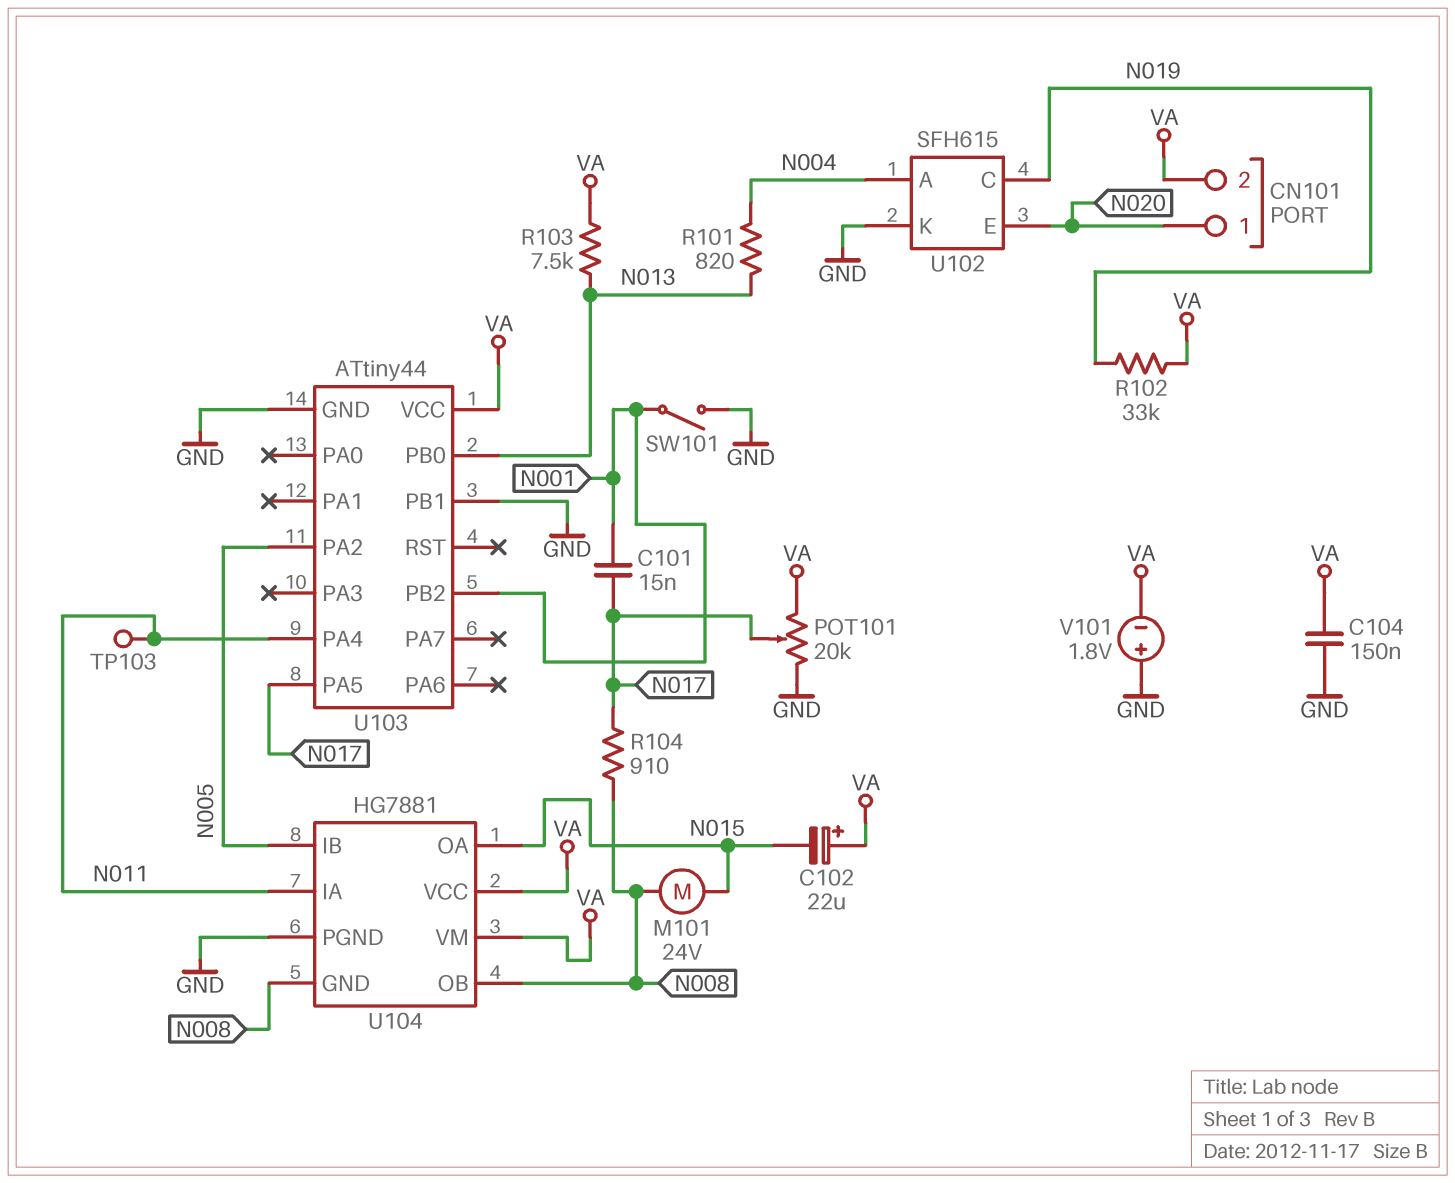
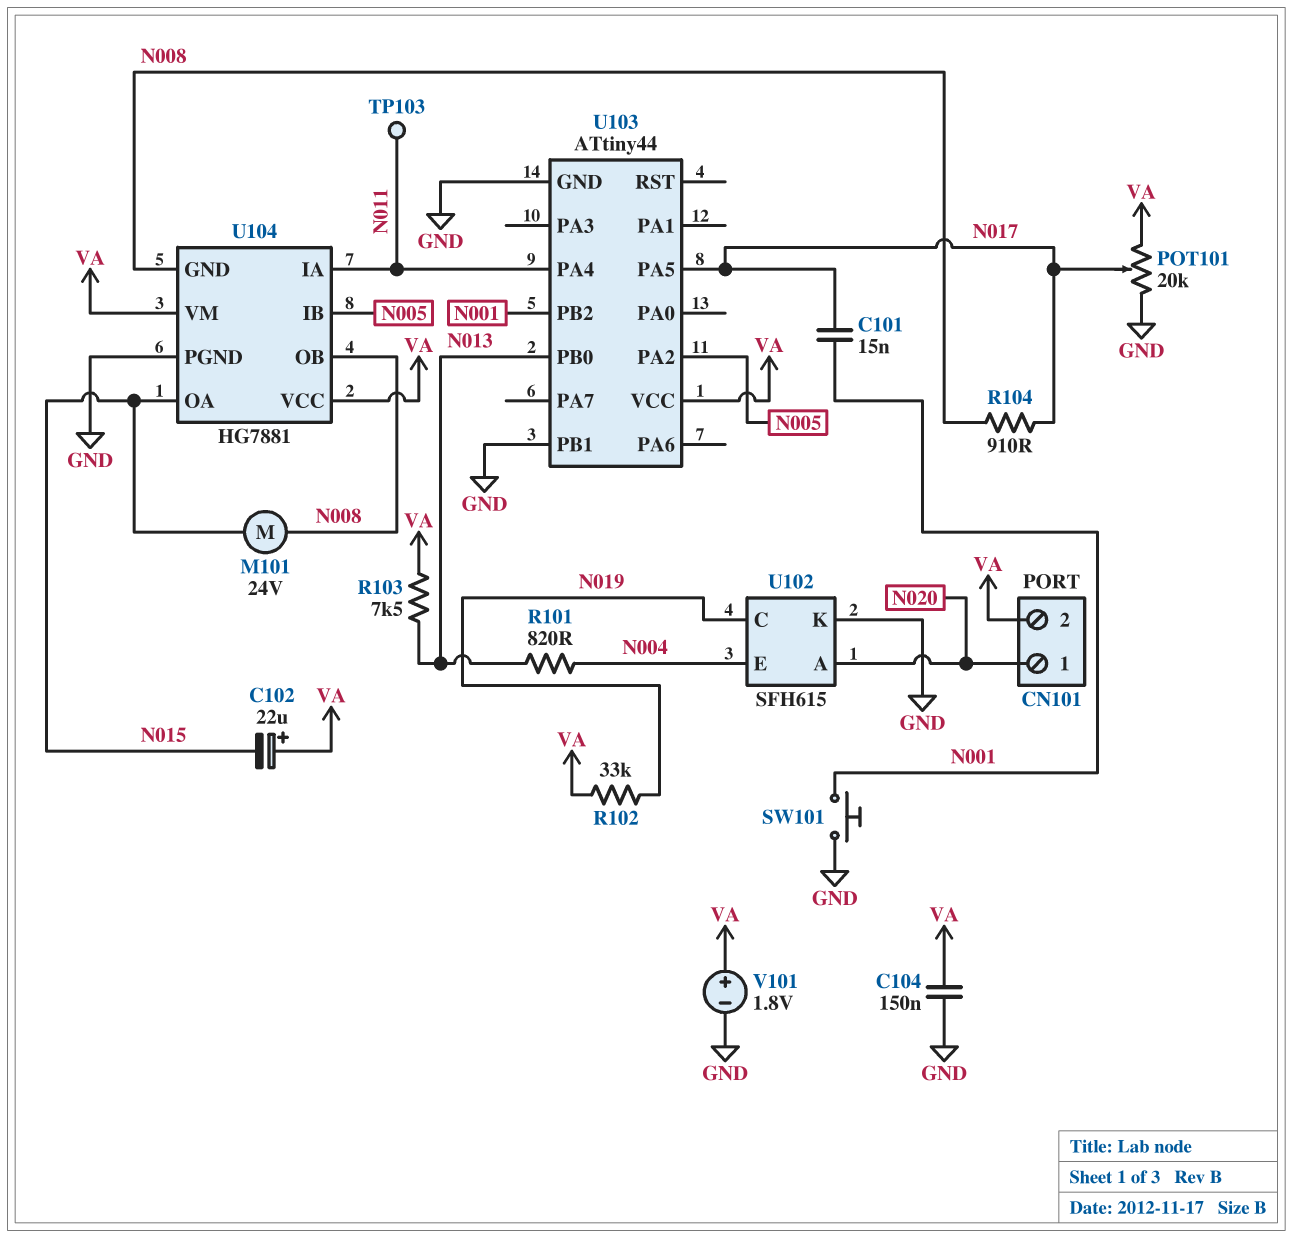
SW101: switch (GND, N001) -> button (GND, N001)
U102 pin A: N004 -> N020
U102 pin E: N020 -> N004
V101: 1.8V (plus GND, minus VA) -> 1.8V (plus VA, minus GND)

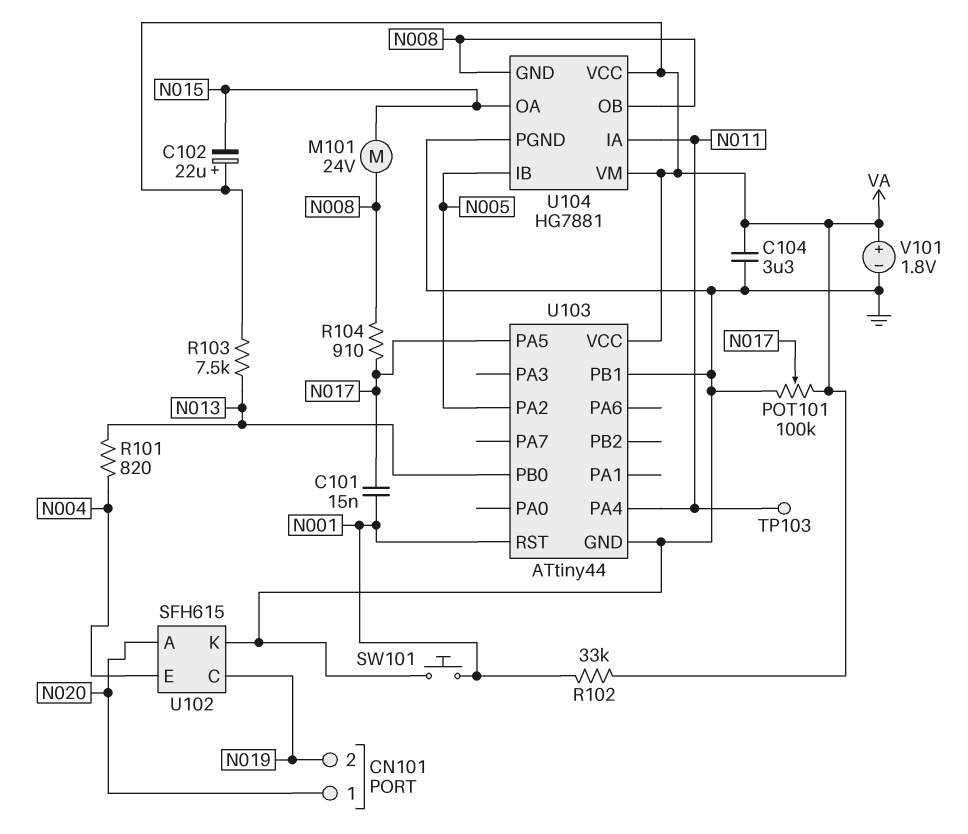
C104: 150nF (GND, VA) -> 3.3uF (GND, VA)
CN101 pin 2: VA -> N019
POT101: 20k (GND, VA, wiper N017) -> 100k (GND, VA, wiper N017)
R102: 33k (N019, VA) -> 33k (N001, VA)
U103 pin PB2: N001 -> none
U103 pin RST: none -> N001

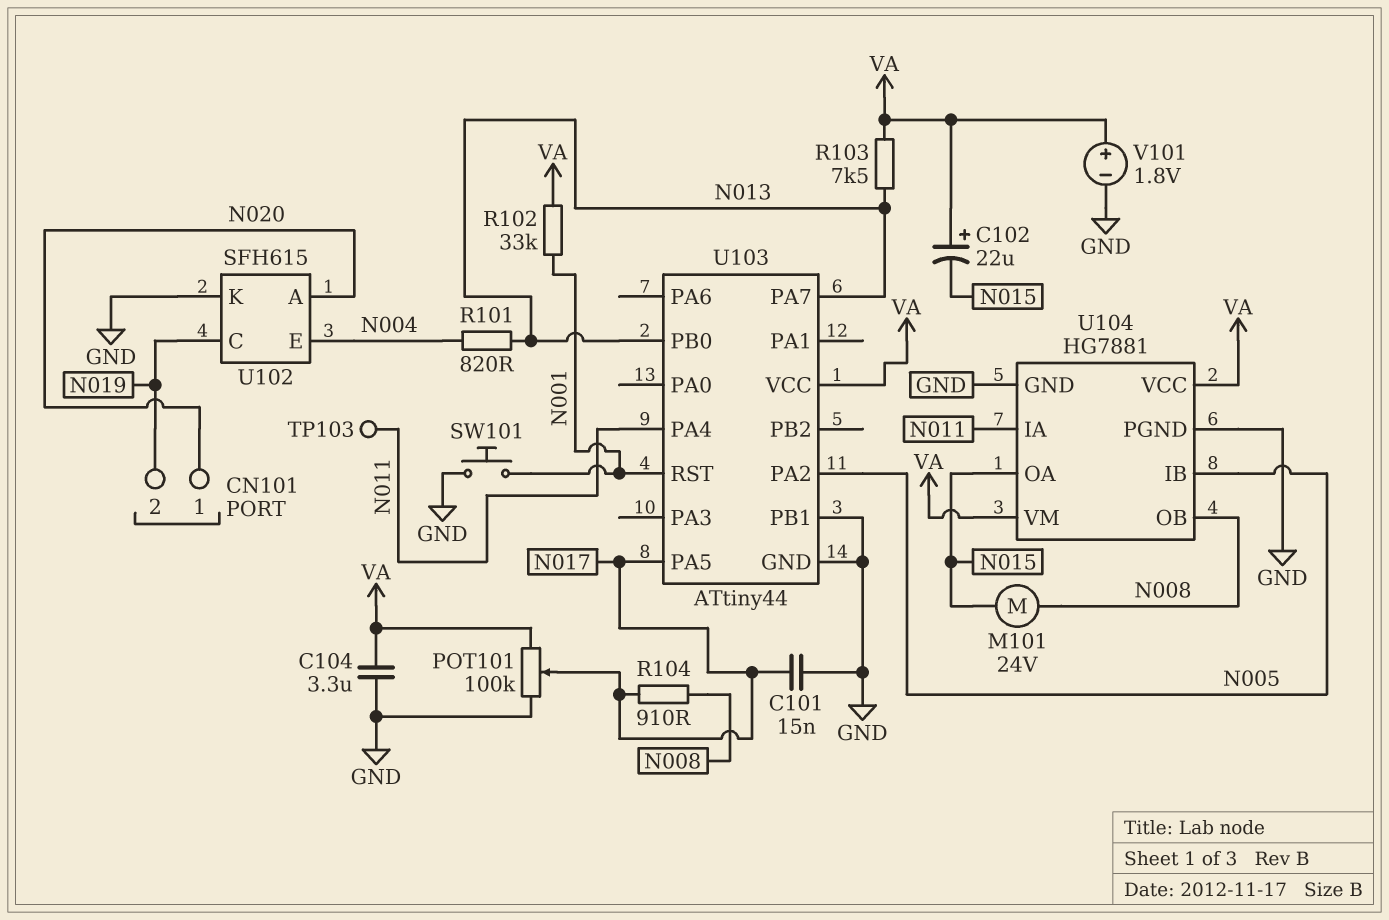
C101: 15nF (N001, N017) -> 15nF (GND, N017)
U103 pin PA7: none -> N013
U104 pin GND: N008 -> GND

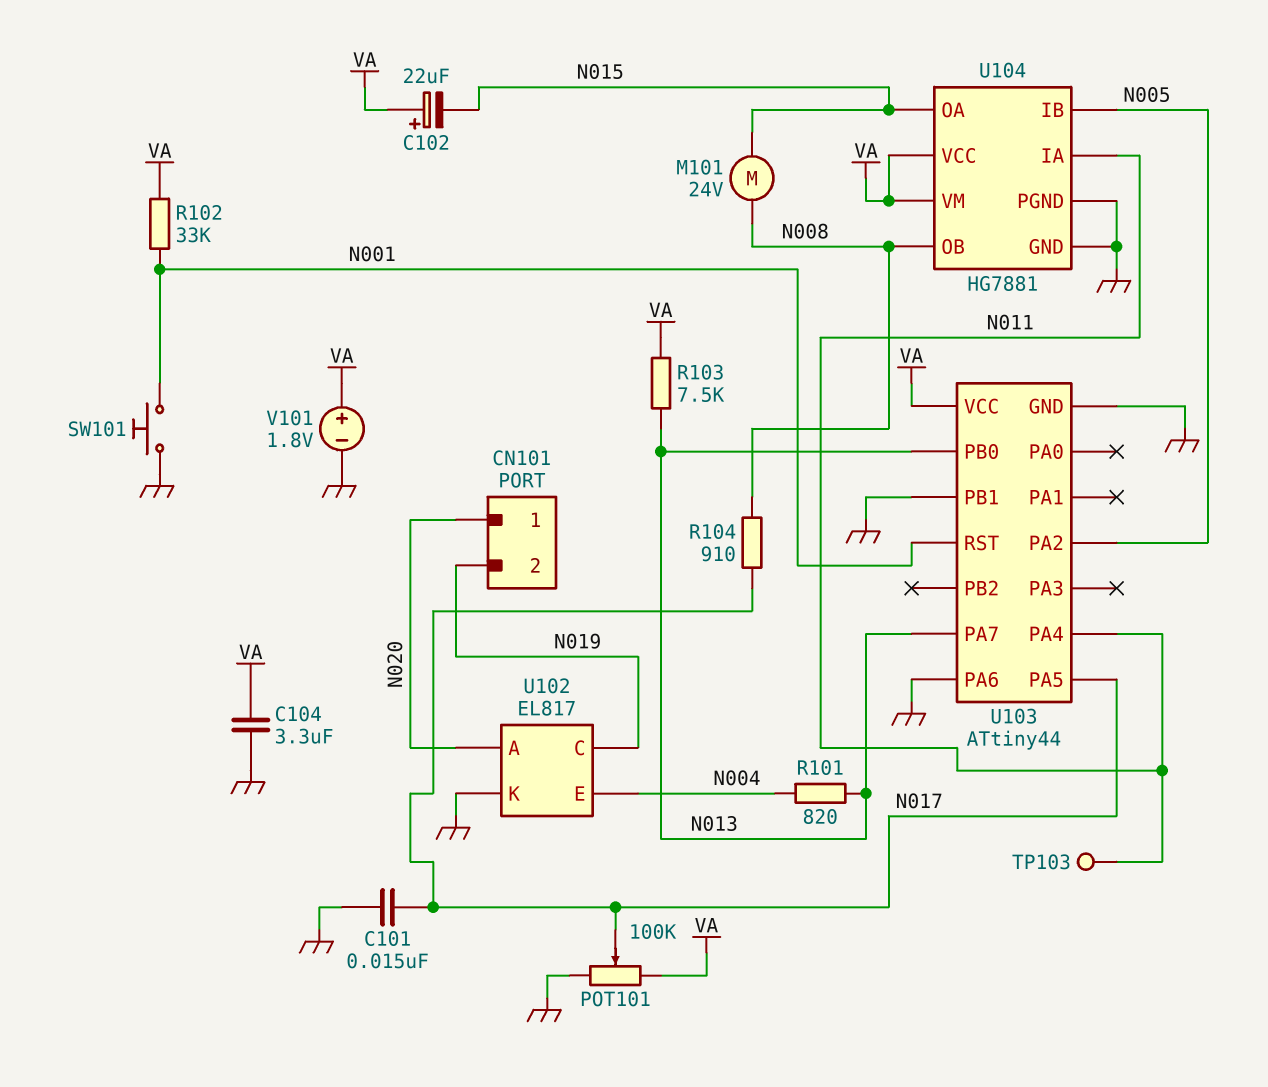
U102: SFH615 -> EL817
U103 pin PA6: none -> GND

